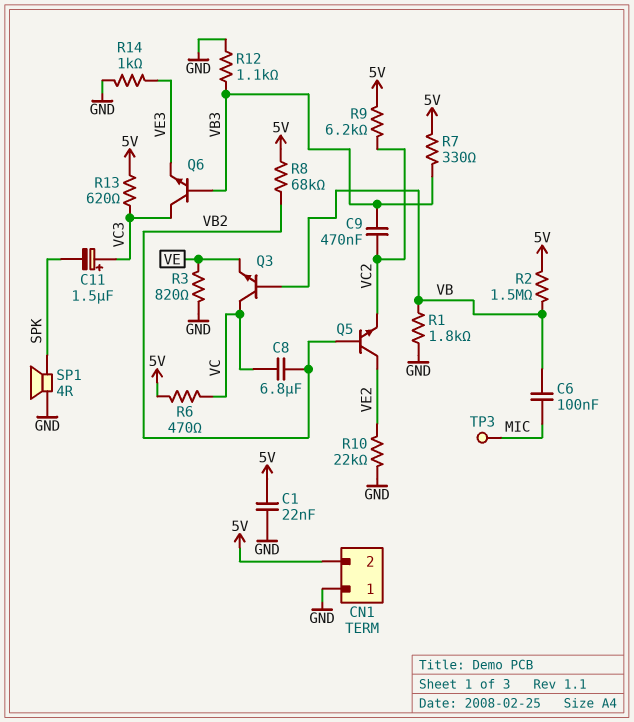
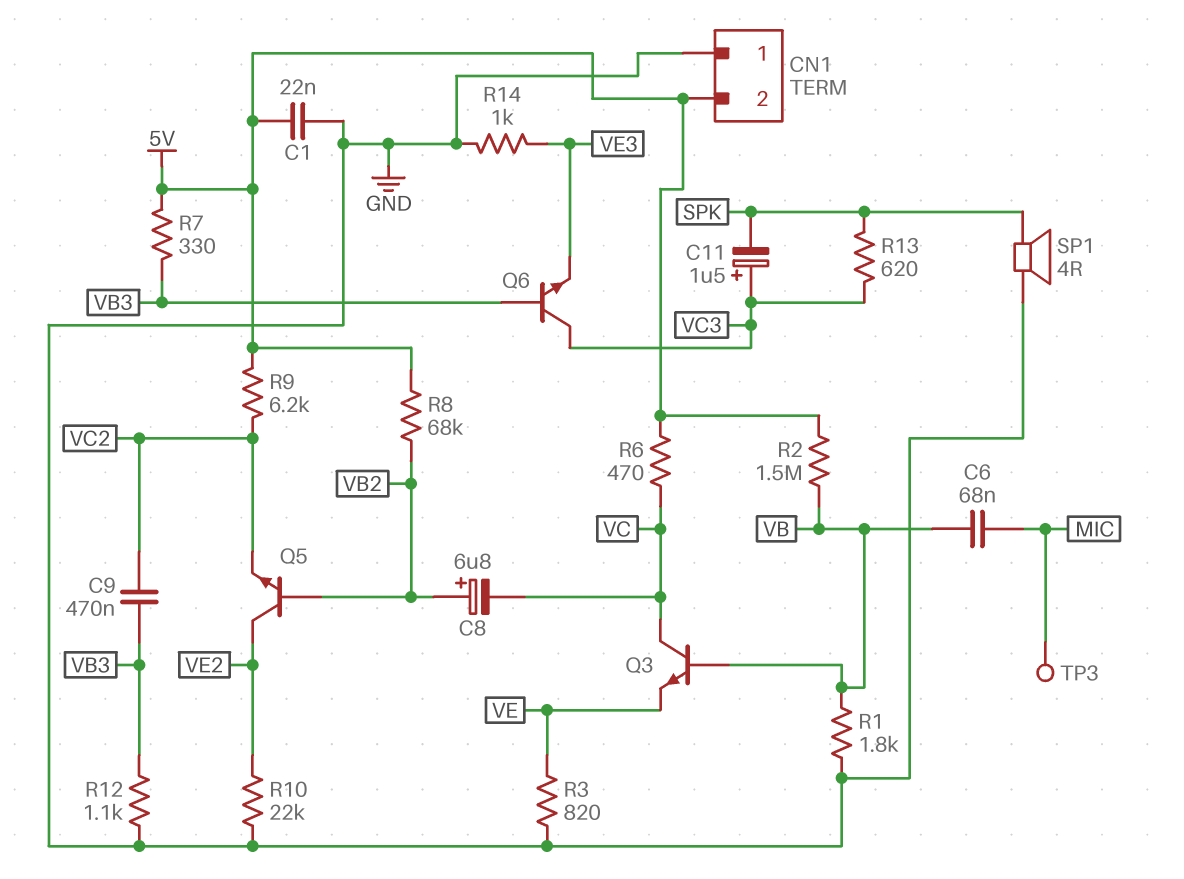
C6: 100nF (MIC, VB) -> 68nF (MIC, VB)
C8: 6.8uF (VB2, VC) -> 6.8uF (plus VB2, minus VC)
R13: 620 (5V, VC3) -> 620 (SPK, VC3)

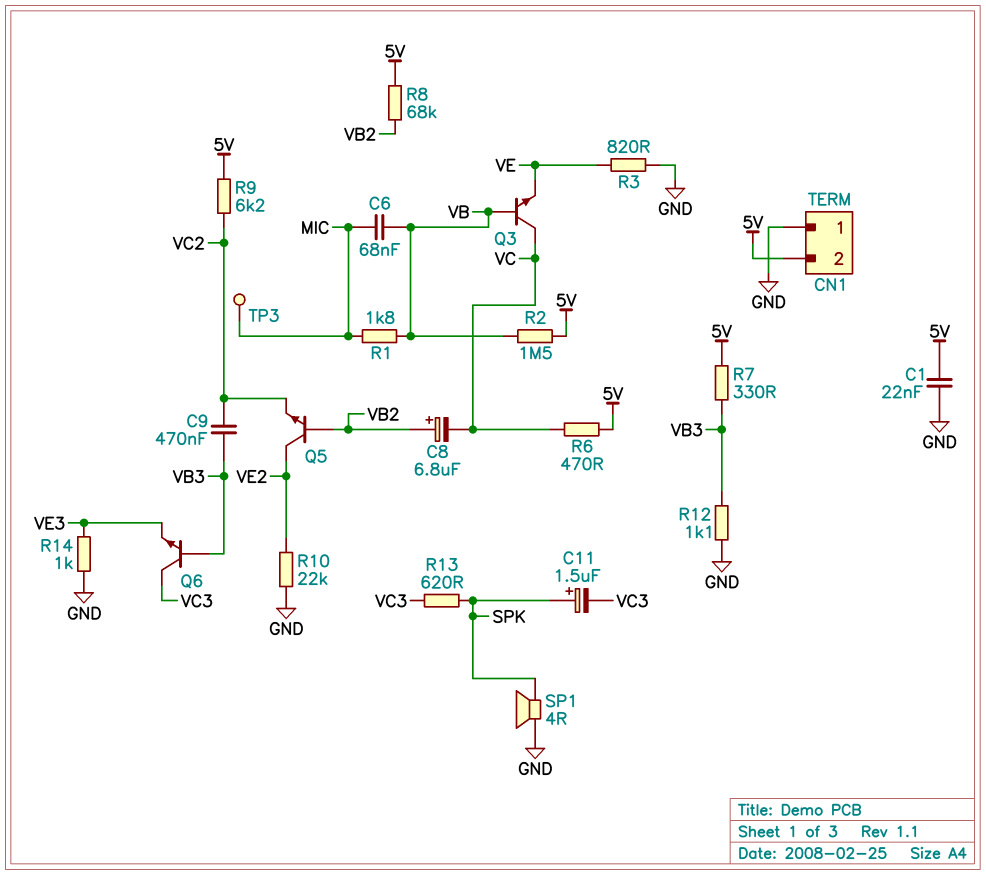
C11: 1.5uF (plus VC3, minus SPK) -> 1.5uF (plus SPK, minus VC3)
R1: 1.8k (GND, VB) -> 1.8k (MIC, VB)

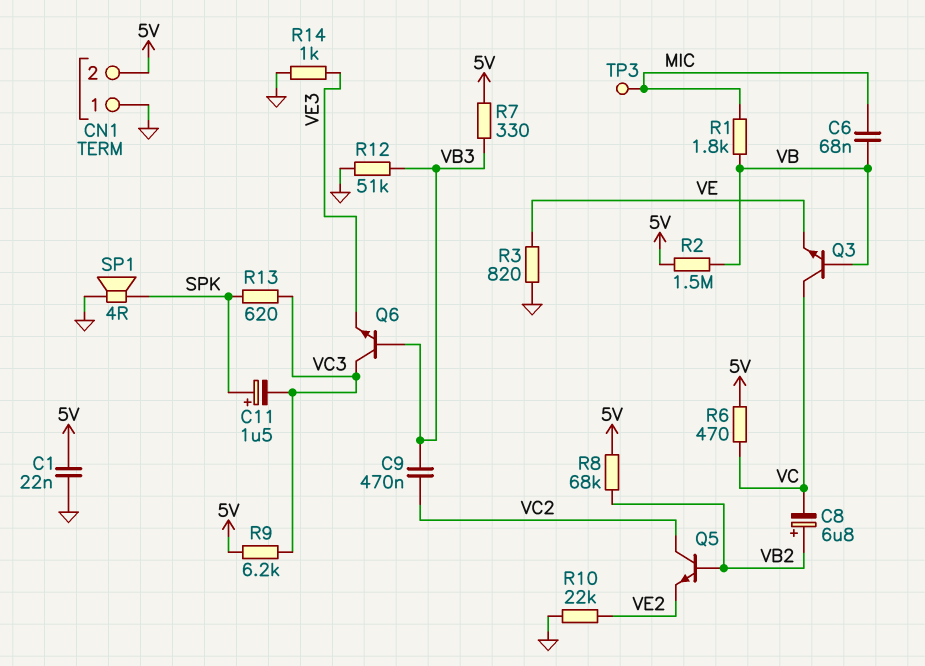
Q5: NPN (B VB2, C VE2, E VC2) -> NPN (B VB2, C VC2, E VE2)
R9: 6.2k (5V, VC2) -> 6.2k (5V, VC3)
R12: 1.1k (GND, VB3) -> 51k (GND, VB3)

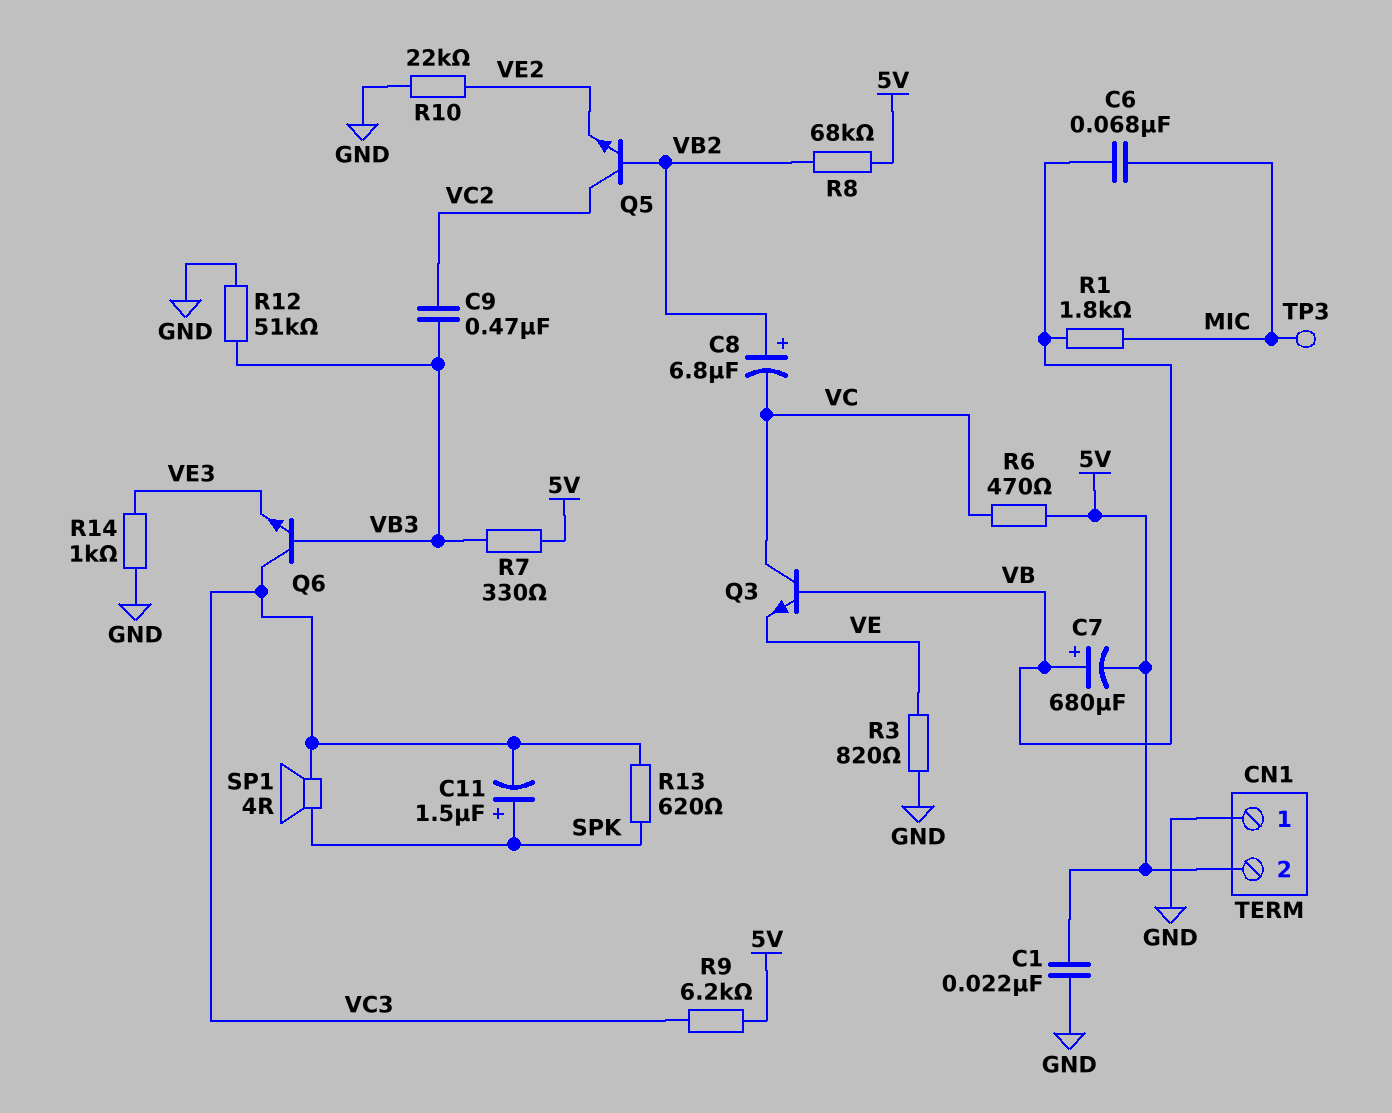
C7: none -> 680uF (plus VB, minus 5V)
R2: 1.5M (5V, VB) -> none
SP1: speaker 4R (GND, SPK) -> speaker 4R (SPK, VC3)

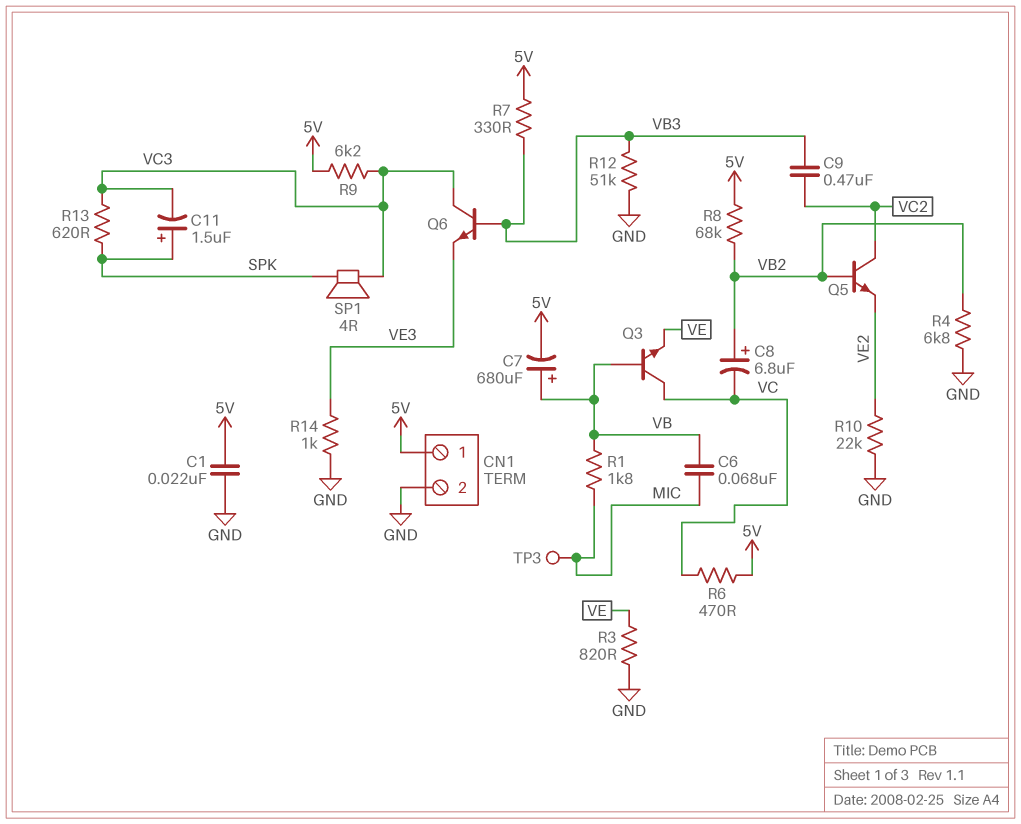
CN1 pin 1: GND -> 5V
CN1 pin 2: 5V -> GND
R4: none -> 6.8k (GND, VB2)

